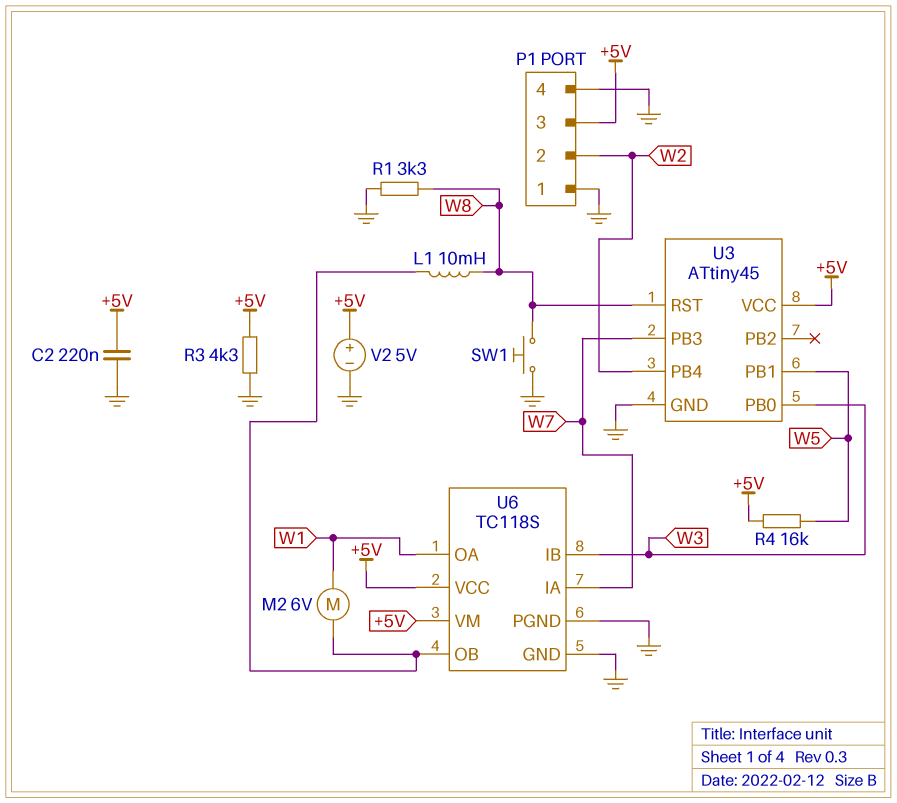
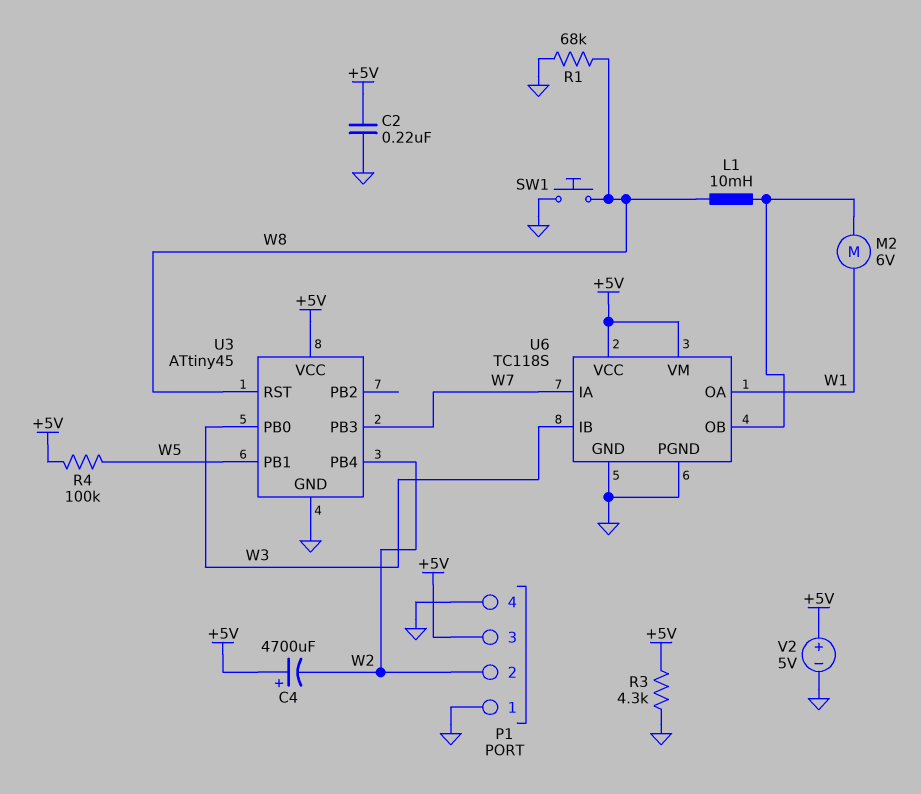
C4: none -> 4700uF (plus +5V, minus W2)
R1: 3.3k (GND, W8) -> 68k (GND, W8)
R4: 16k (+5V, W5) -> 100k (+5V, W5)

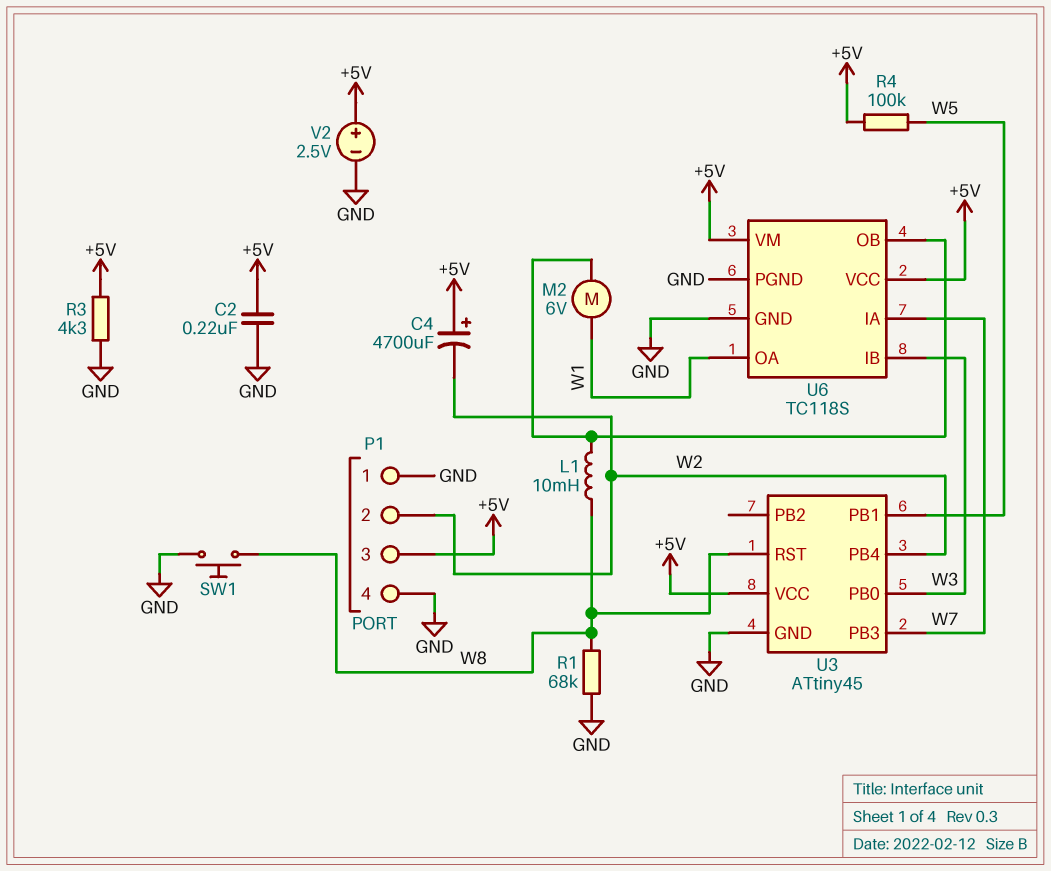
V2: 5V (plus +5V, minus GND) -> 2.5V (plus +5V, minus GND)

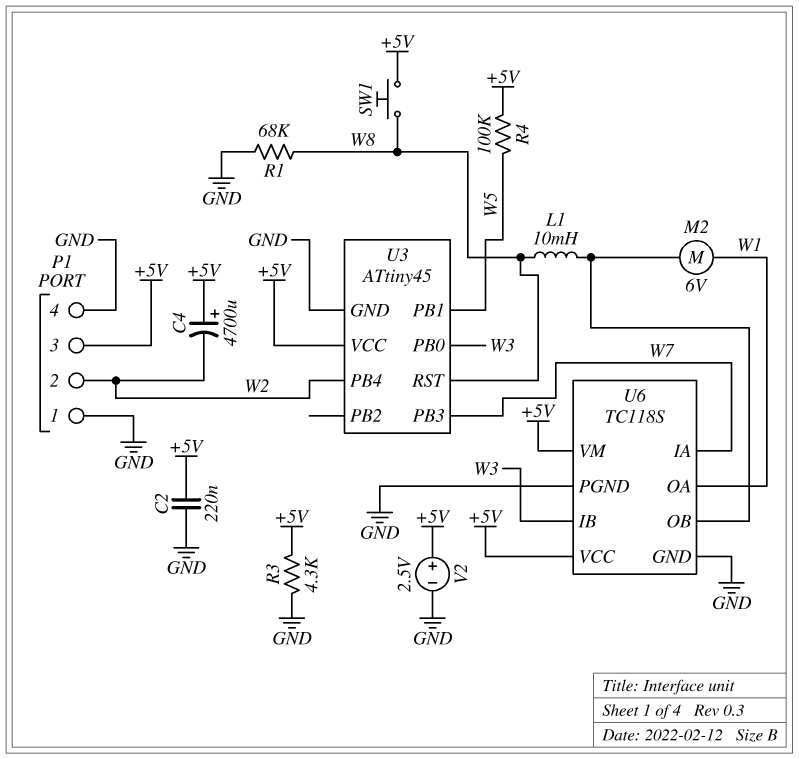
SW1: button (GND, W8) -> button (+5V, W8)

